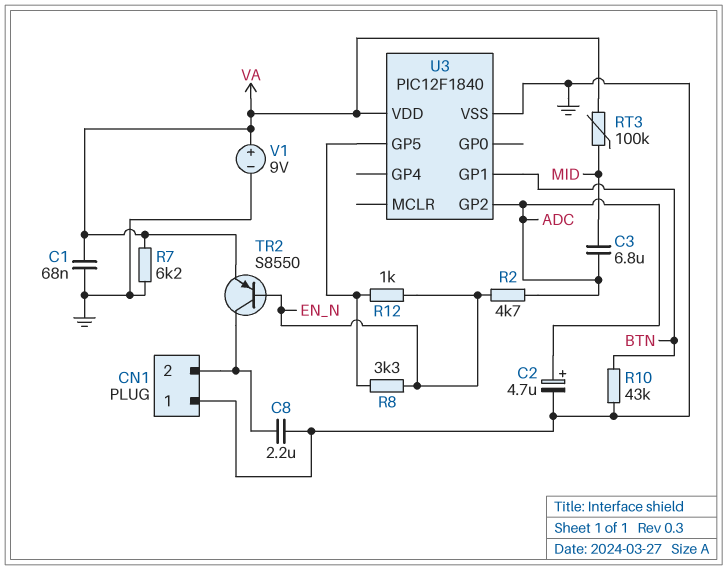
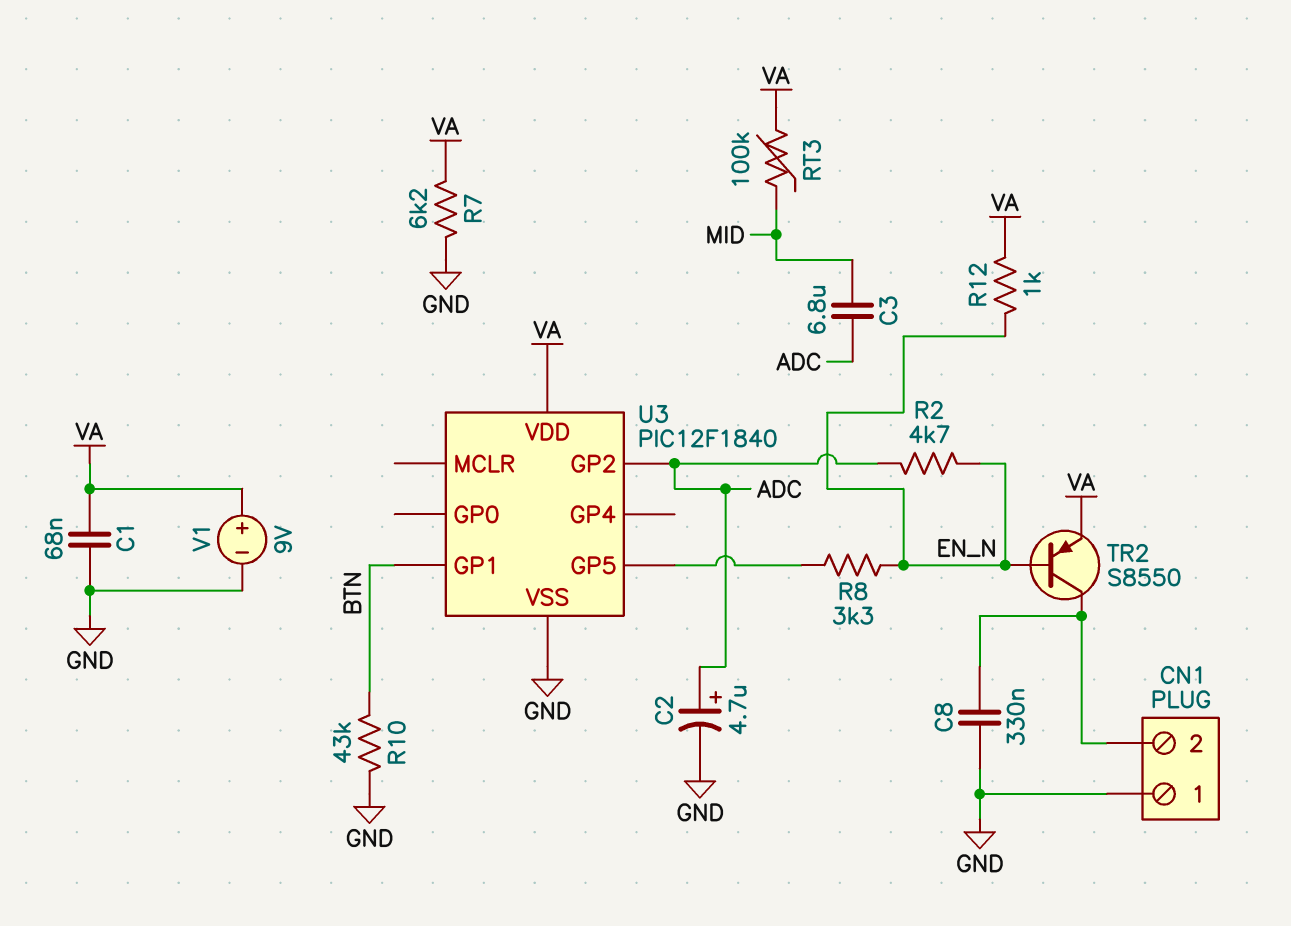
C8: 2.2uF (CN1/2, GND) -> 330nF (CN1/2, GND)
R12: 1k (EN_N, U3/GP5) -> 1k (EN_N, VA)

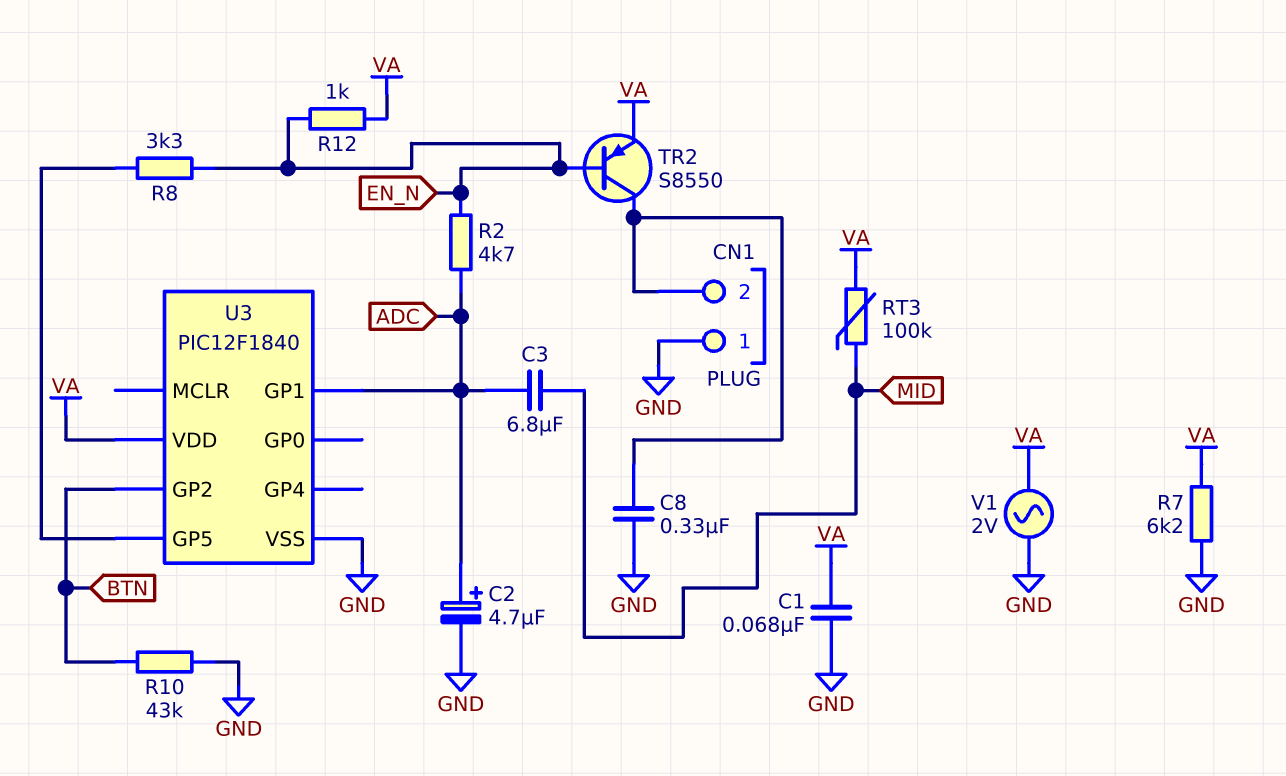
U3 pin GP1: BTN -> ADC
U3 pin GP2: ADC -> BTN
V1: 9V (plus VA, minus GND) -> AC 2V (GND, VA)

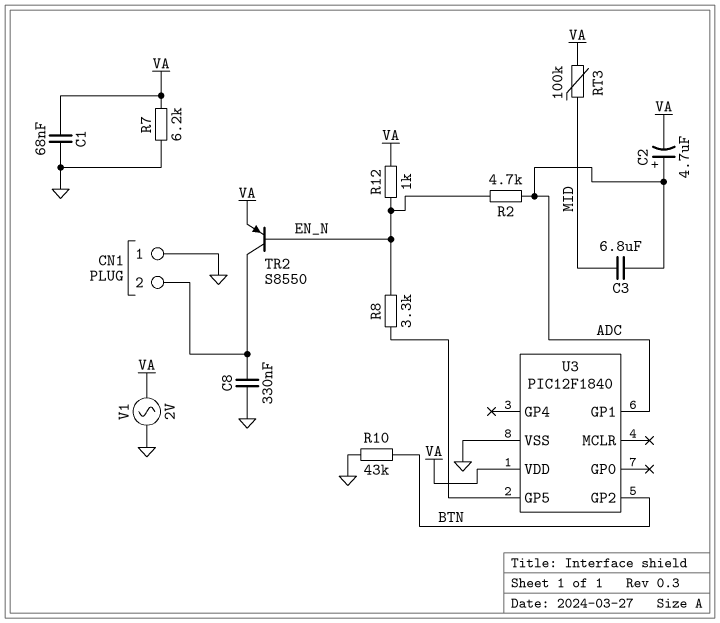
C2: 4.7uF (plus ADC, minus GND) -> 4.7uF (plus ADC, minus VA)

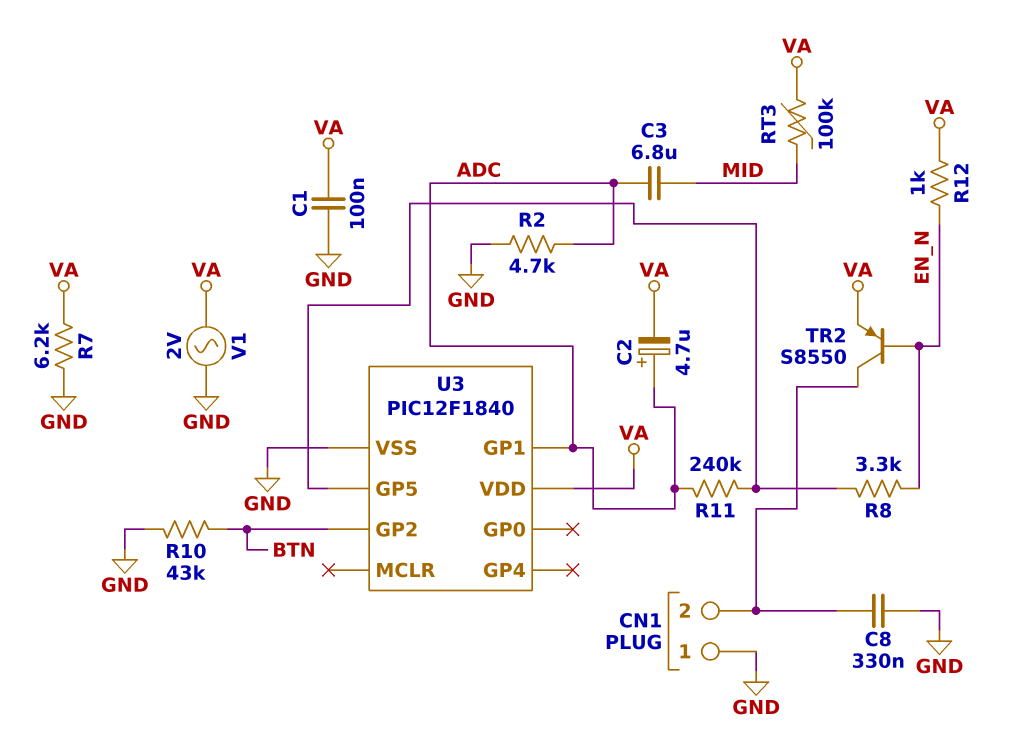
C1: 68nF (GND, VA) -> 100nF (GND, VA)
R2: 4.7k (ADC, EN_N) -> 4.7k (ADC, GND)
R11: none -> 240k (ADC, U3/GP5)

